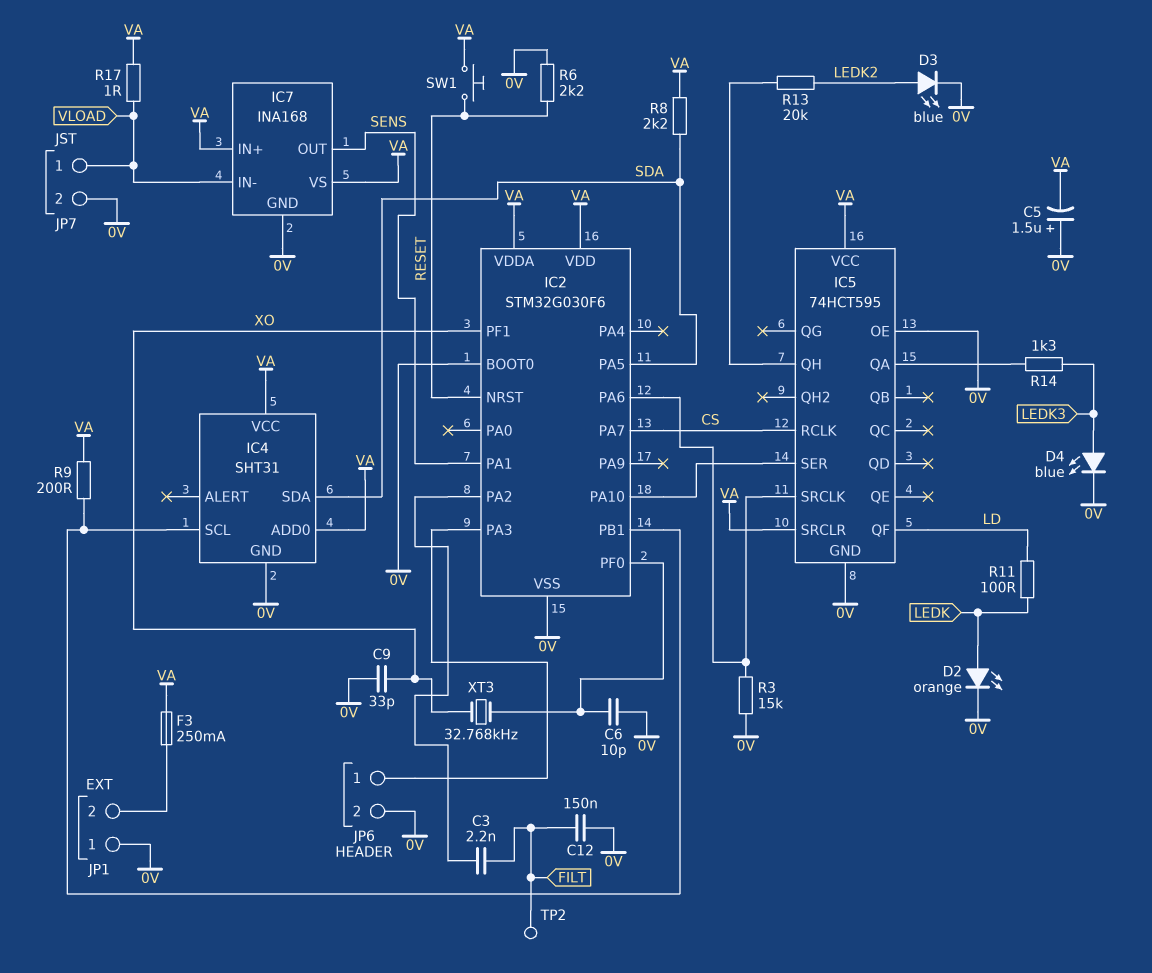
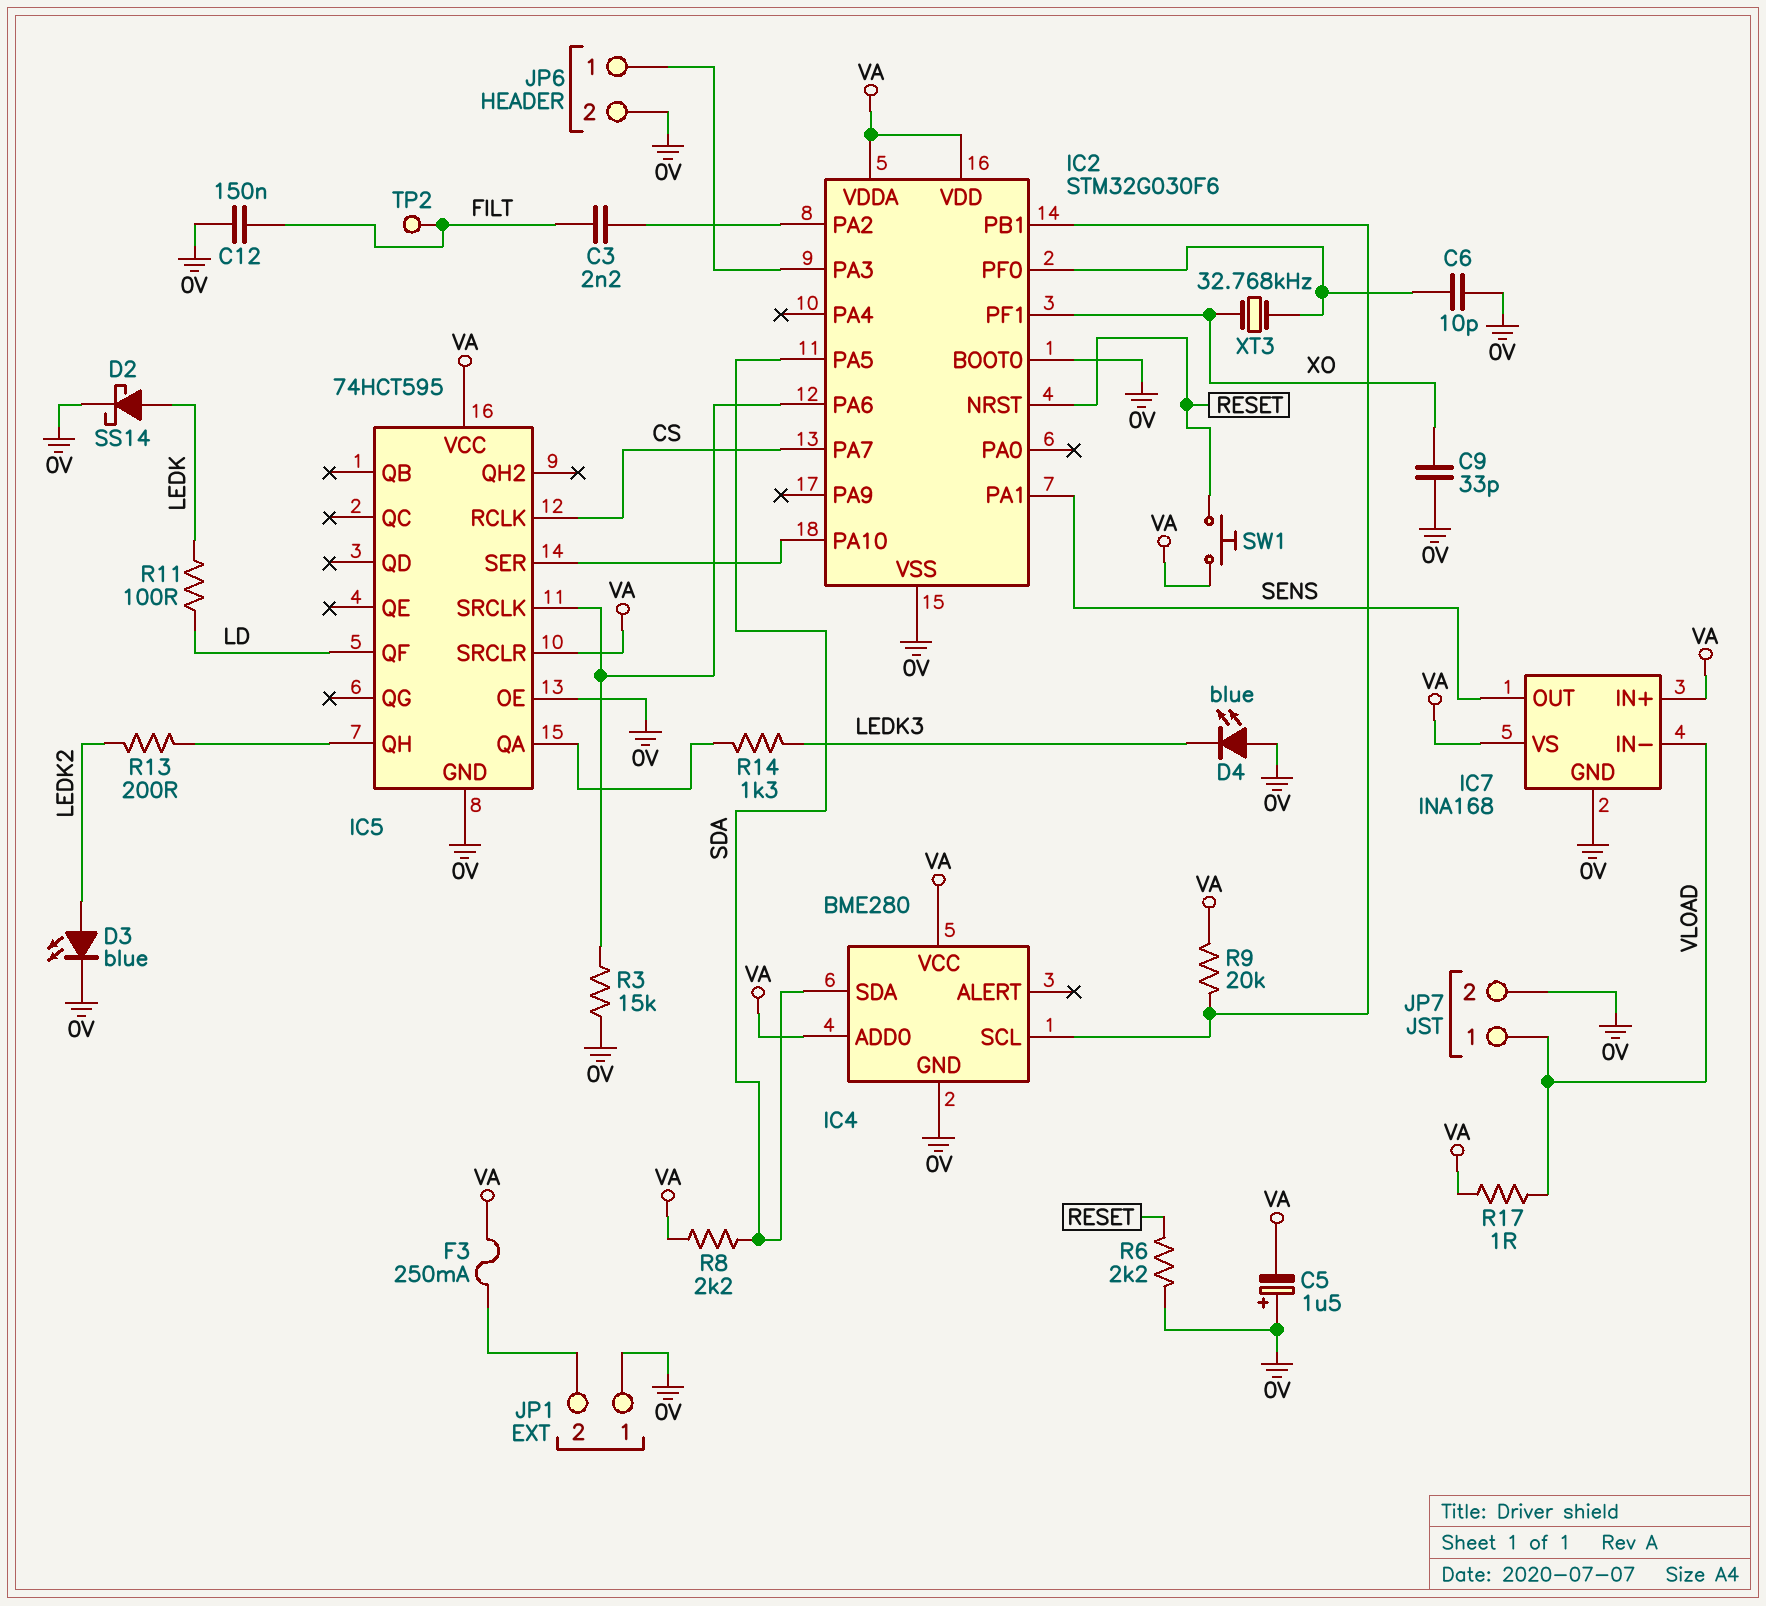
D2: LED orange (A LEDK, K 0V) -> schottky SS14 (A LEDK, K 0V)
D4: LED blue (A LEDK3, K 0V) -> LED blue (A 0V, K LEDK3)
IC4: SHT31 -> BME280
R9: 200 (IC2/PB1, VA) -> 20k (IC2/PB1, VA)
R13: 20k (IC5/QH, LEDK2) -> 200 (IC5/QH, LEDK2)

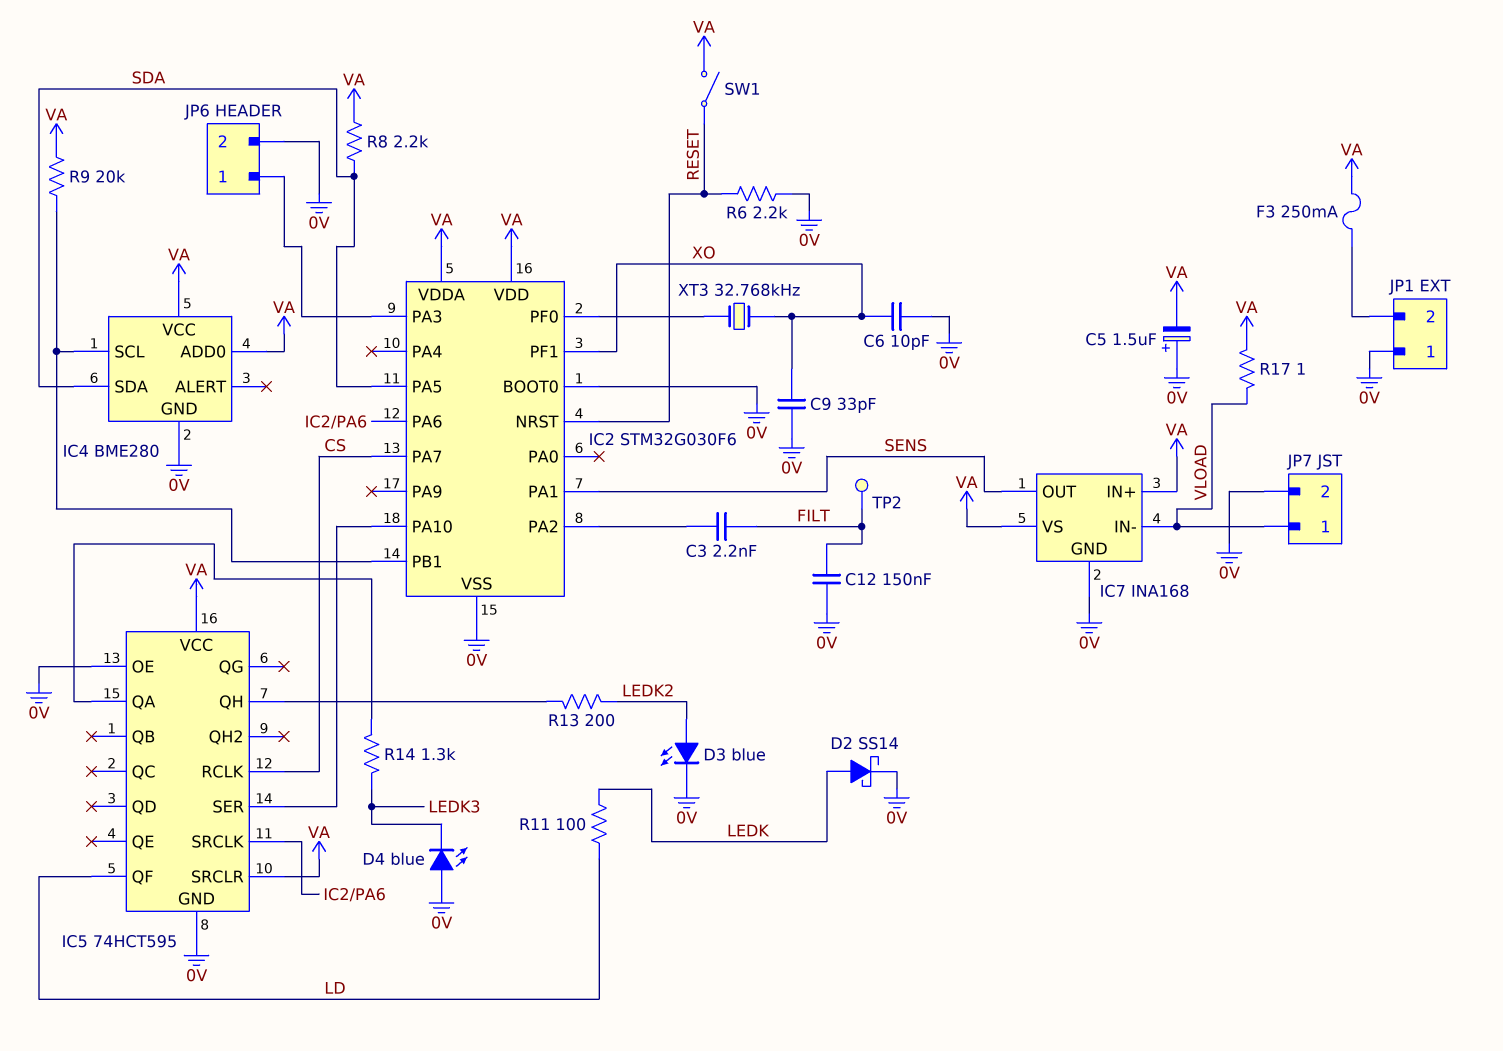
C6: 10pF (0V, IC2/PF0) -> 10pF (0V, XO)
R3: 15k (0V, IC2/PA6) -> none
SW1: button (RESET, VA) -> switch (RESET, VA)

